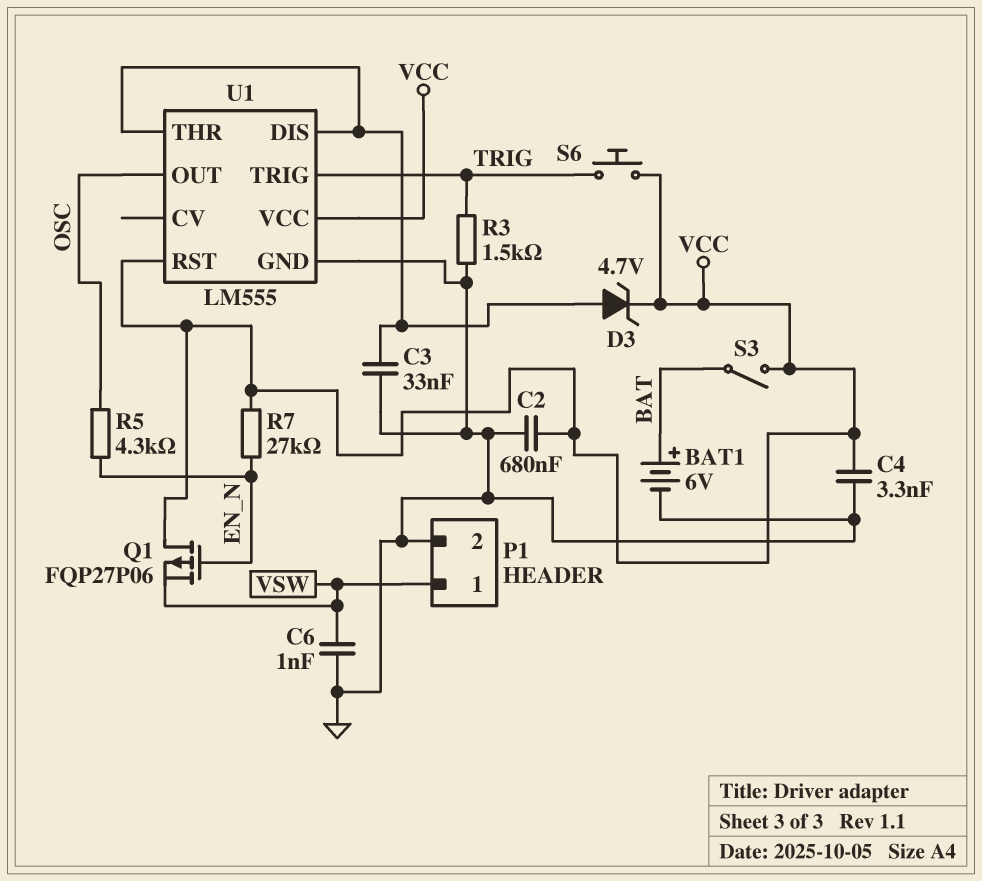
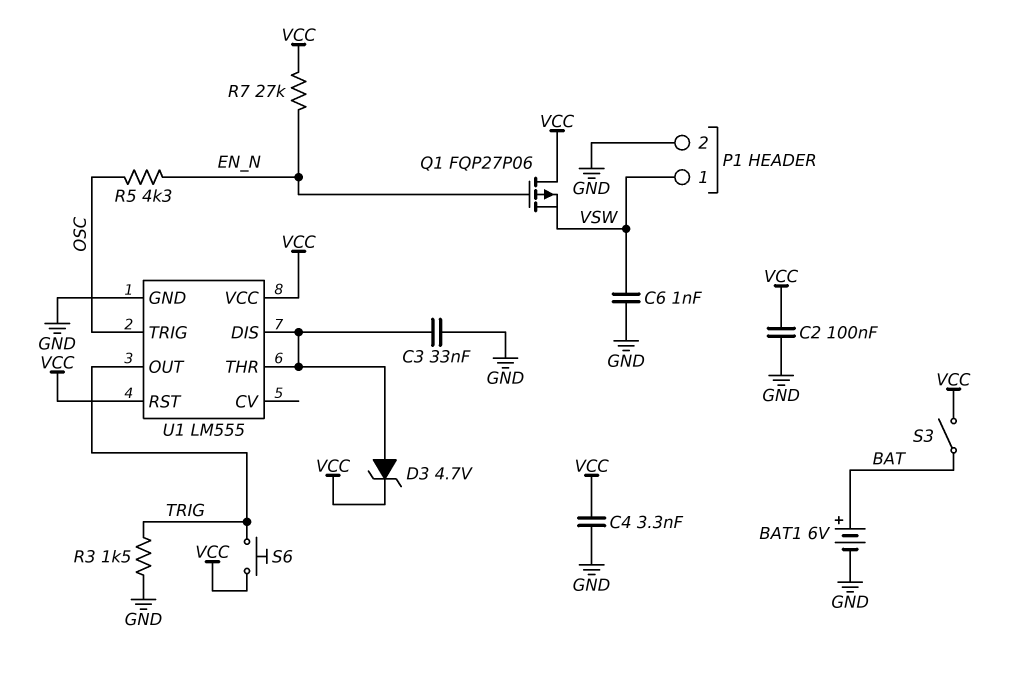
C2: 680nF (GND, VCC) -> 100nF (GND, VCC)
U1 pin OUT: OSC -> TRIG
U1 pin TRIG: TRIG -> OSC

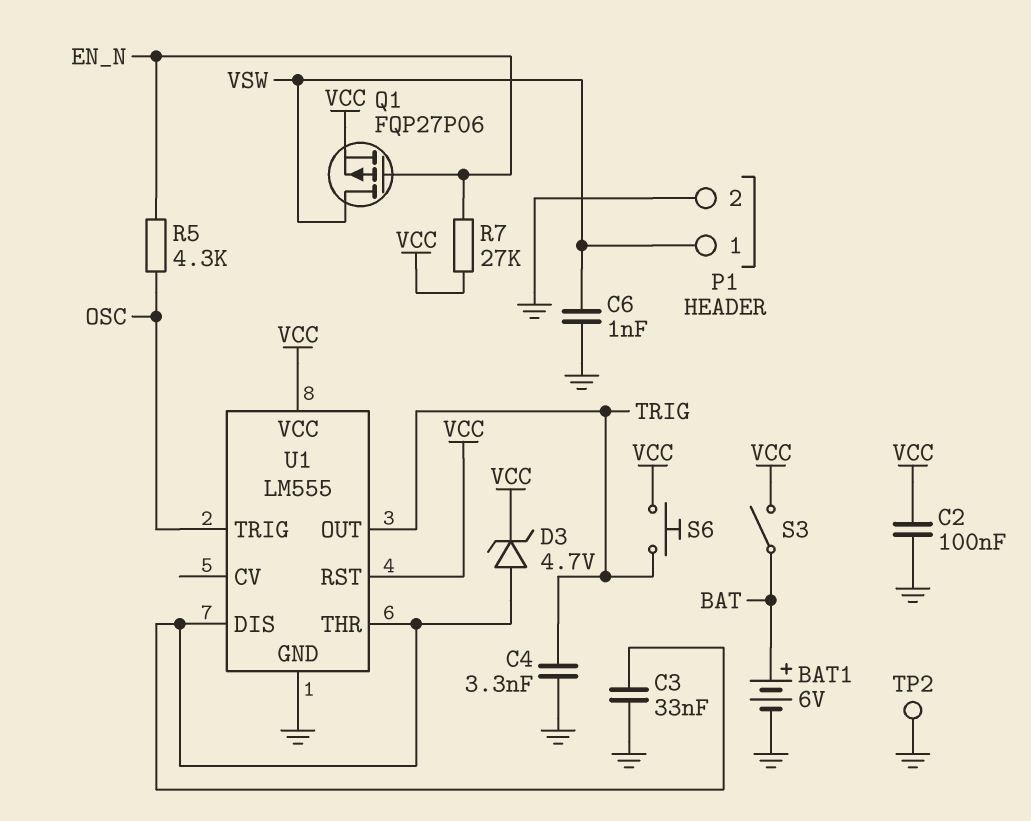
C4: 3.3nF (GND, VCC) -> 3.3nF (GND, TRIG)
Q1: PMOS FQP27P06 (G EN_N, D VCC, S VSW) -> PMOS FQP27P06 (G EN_N, D VSW, S VCC)
R3: 1.5k (GND, TRIG) -> none
TP2: none -> test point (GND)

